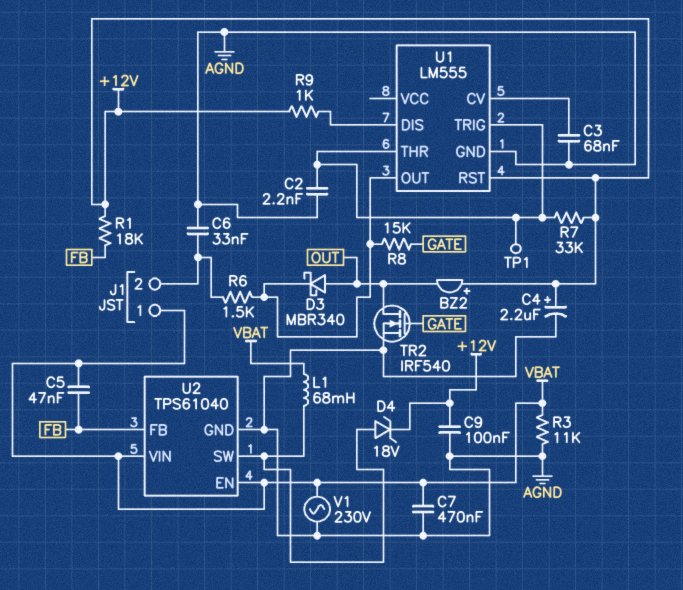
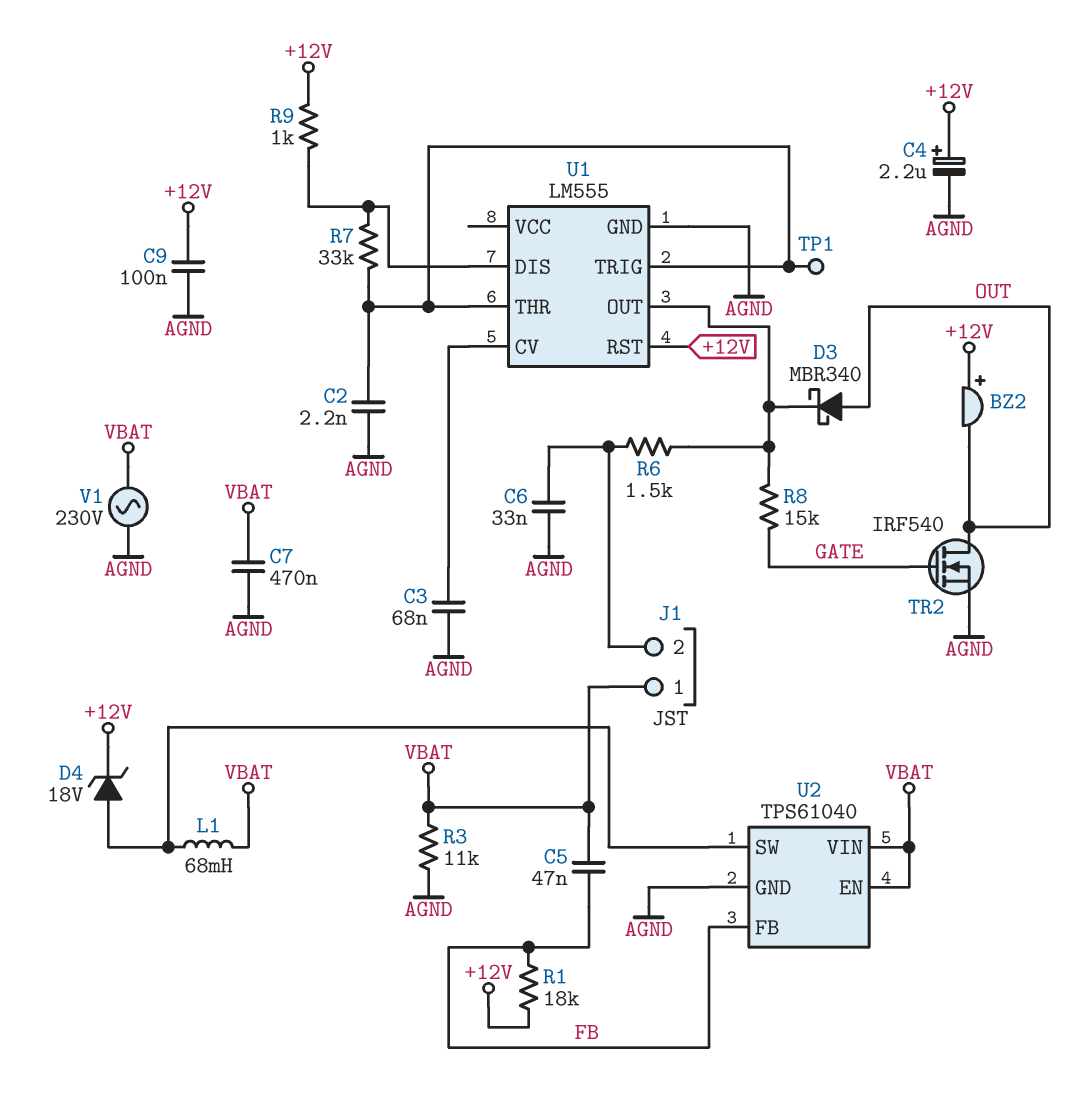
R7: 33k (+12V, U1/THR) -> 33k (U1/DIS, U1/THR)

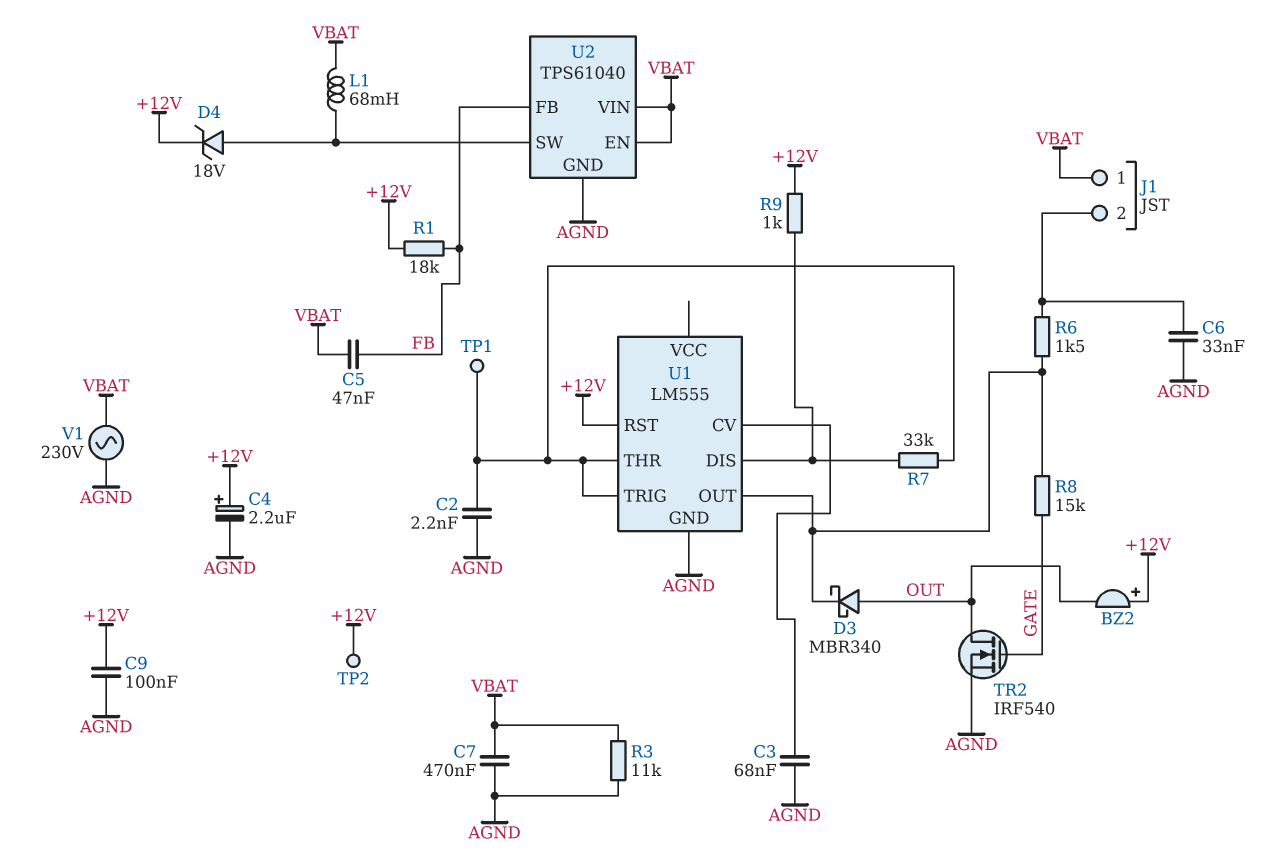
TP2: none -> test point (+12V)

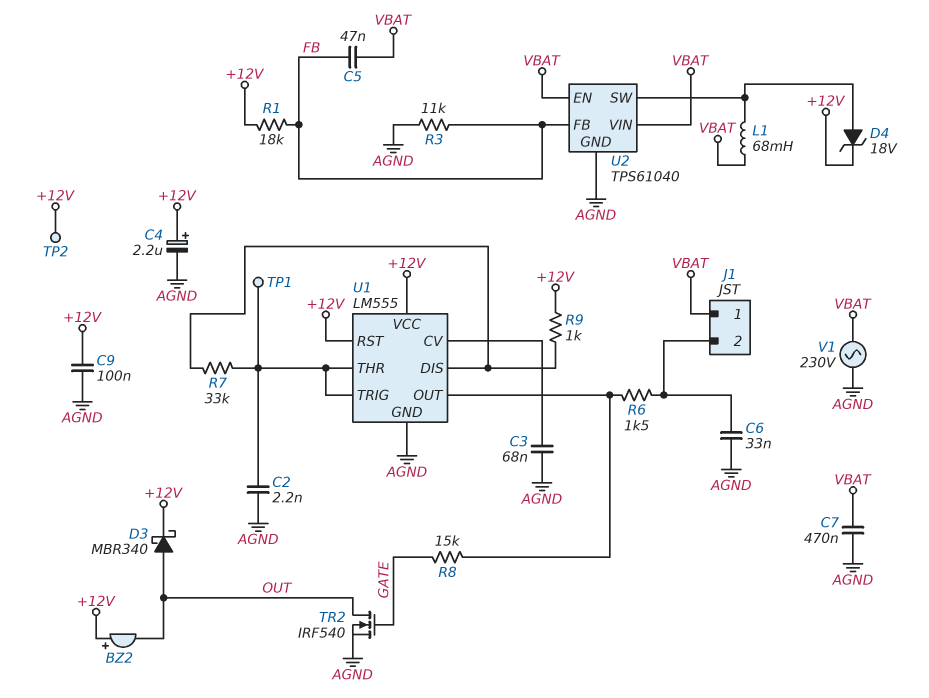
D3: schottky MBR340 (A OUT, K U1/OUT) -> schottky MBR340 (A OUT, K +12V)
R3: 11k (AGND, VBAT) -> 11k (AGND, FB)
U1 pin VCC: none -> +12V

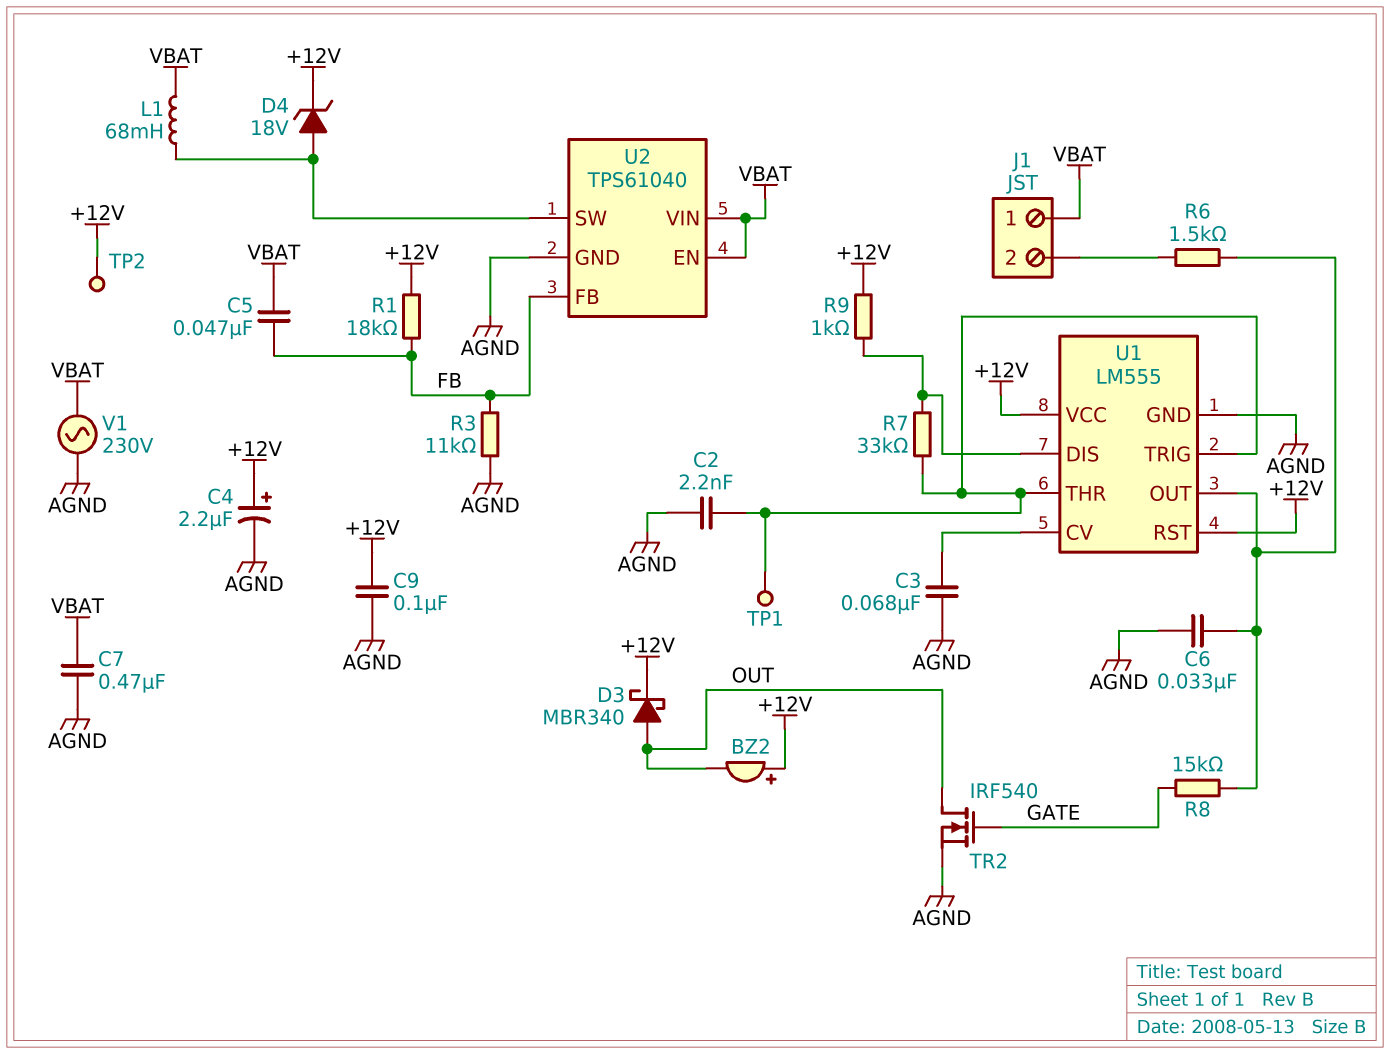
C6: 33nF (AGND, J1/2) -> 33nF (AGND, U1/OUT)

